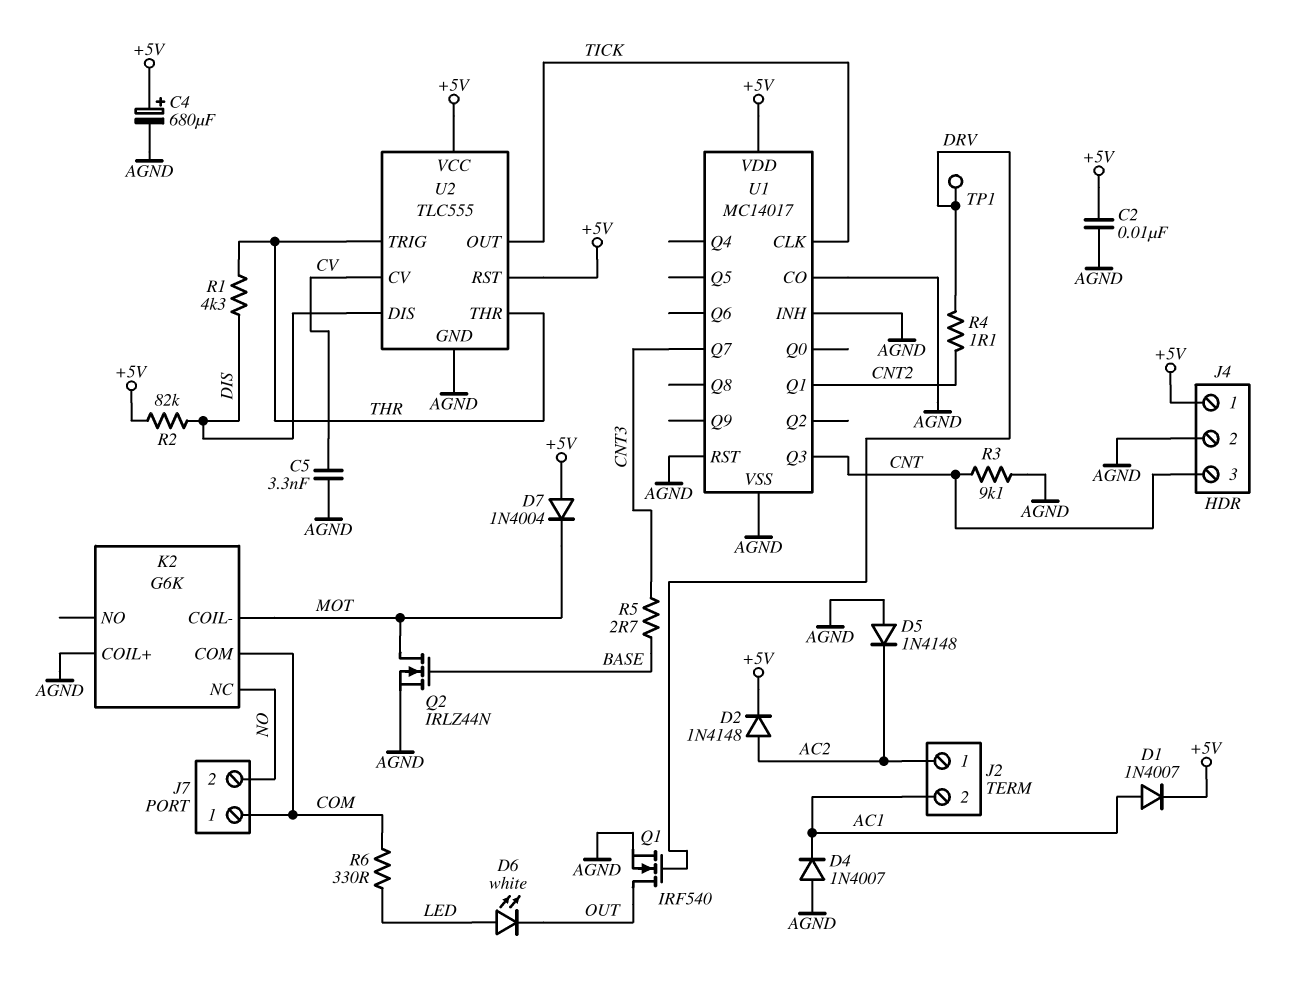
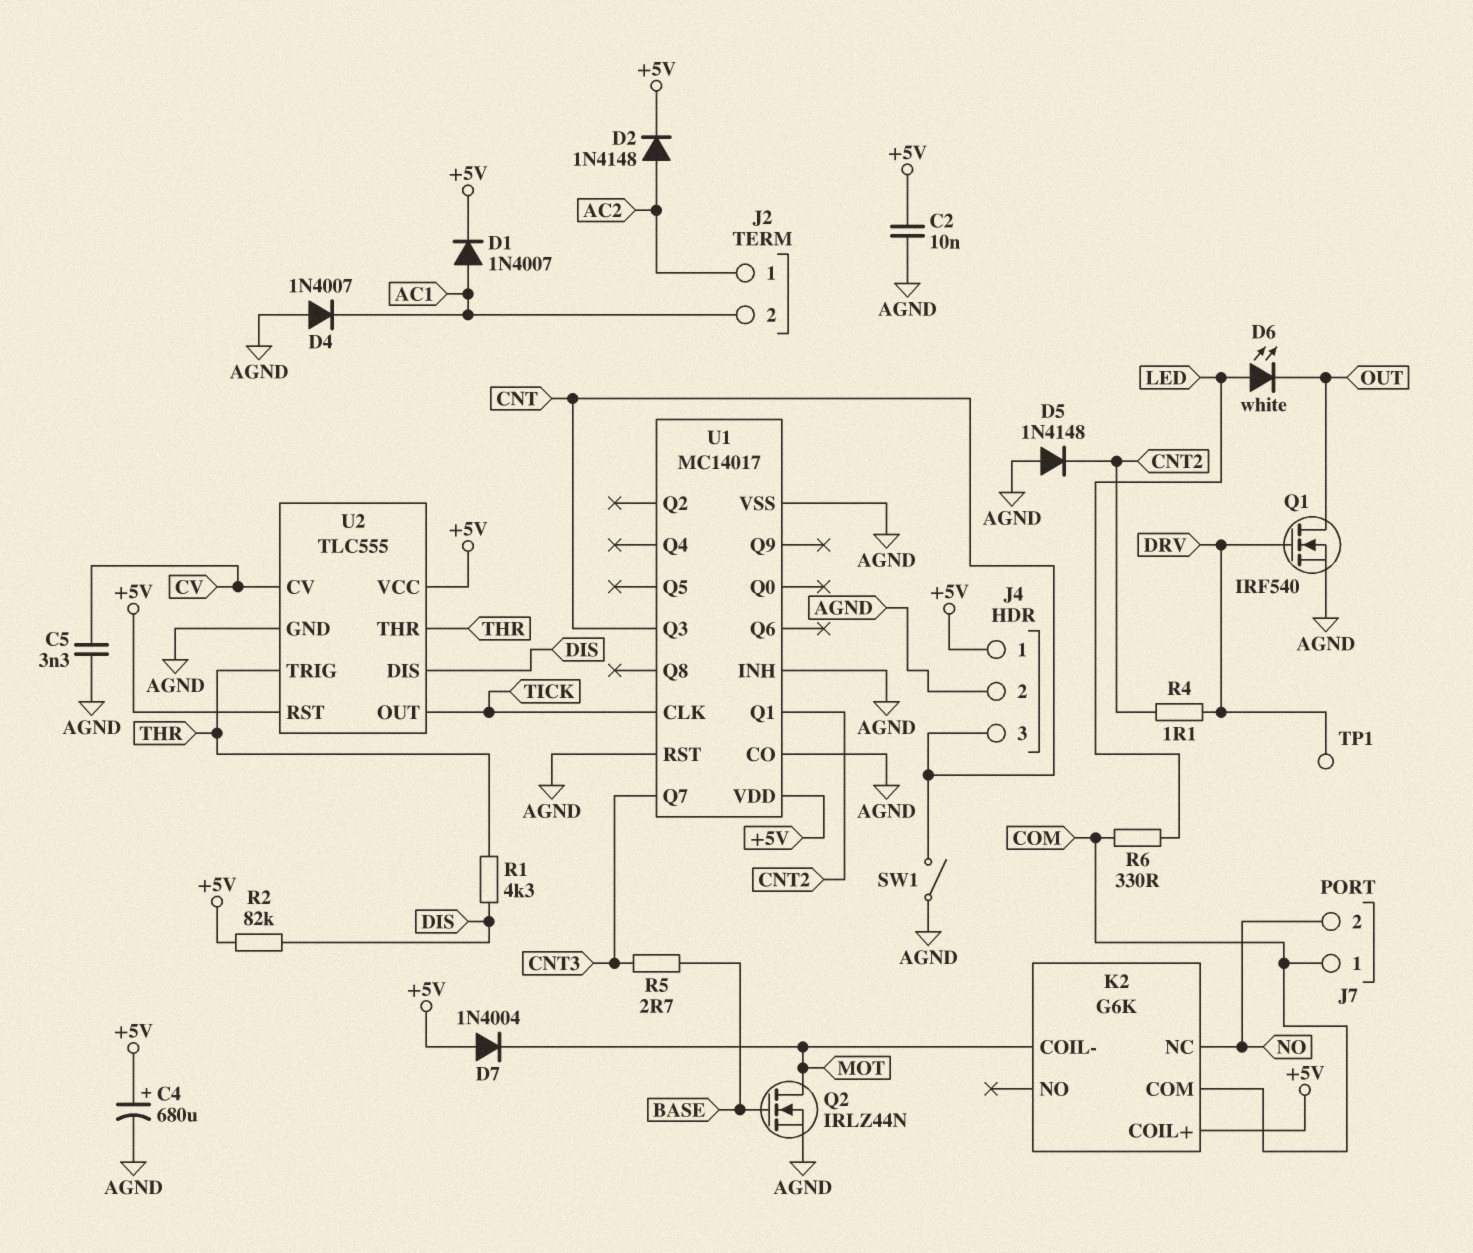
D5: diode 1N4148 (A AGND, K AC2) -> diode 1N4148 (A AGND, K CNT2)
K2 pin COIL+: AGND -> +5V
R3: 9.1k (AGND, CNT) -> none
SW1: none -> switch (AGND, CNT)

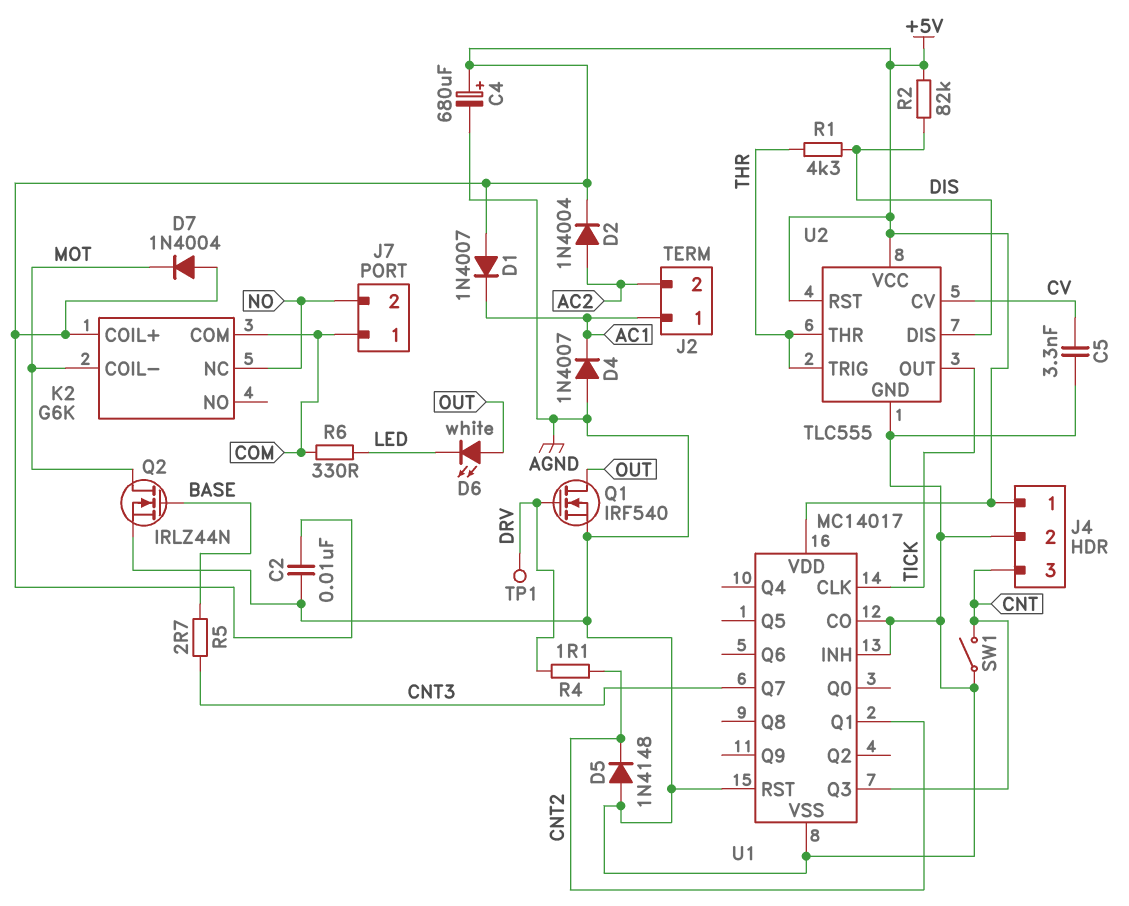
D1: diode 1N4007 (A AC1, K +5V) -> diode 1N4007 (A +5V, K AC1)
D2: diode 1N4148 (A AC2, K +5V) -> diode 1N4004 (A AC2, K +5V)
D6: LED white (A LED, K OUT) -> LED white (A OUT, K LED)
J2 pin 1: AC2 -> AC1
J2 pin 2: AC1 -> AC2

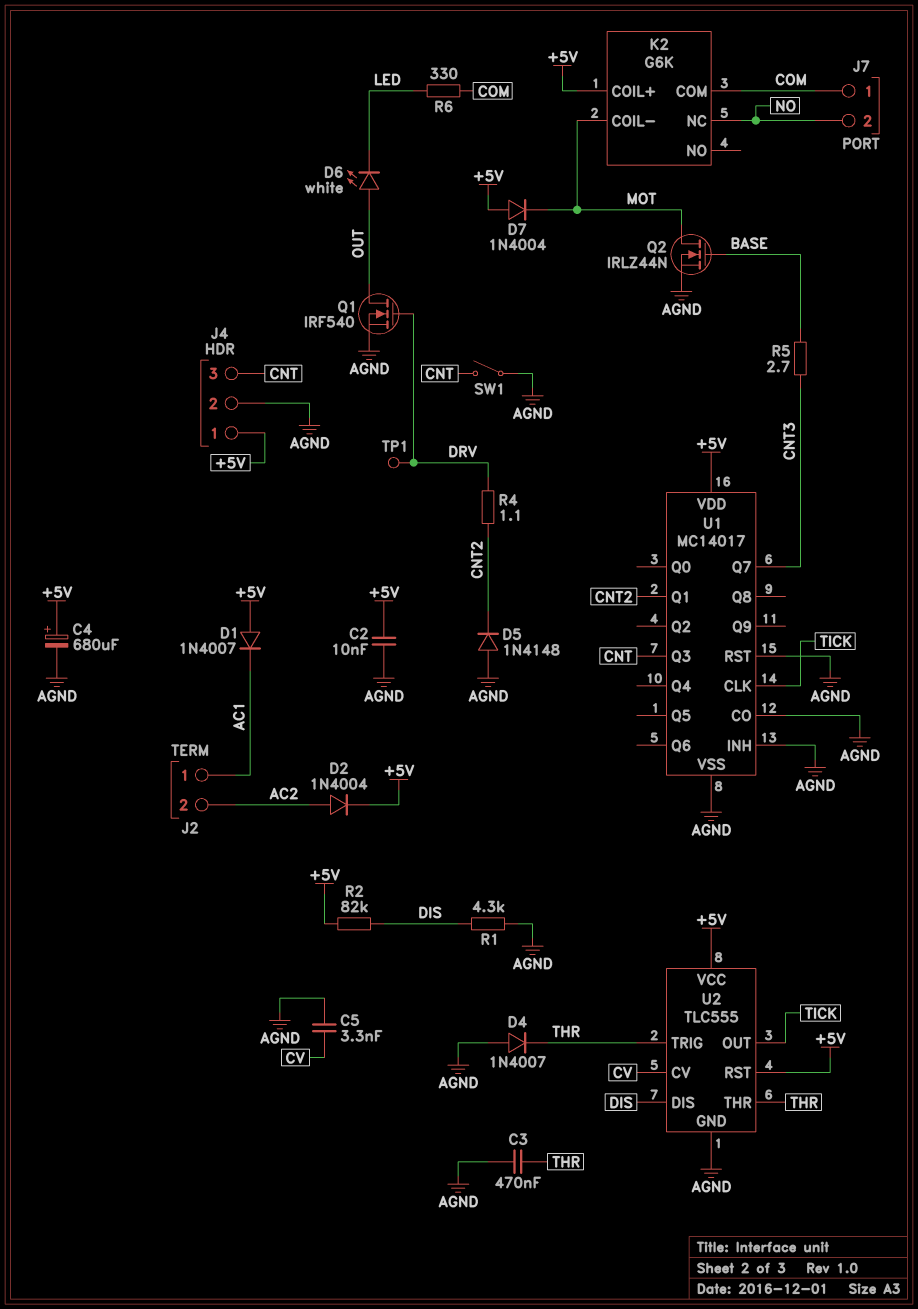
C3: none -> 470nF (AGND, THR)
D4: diode 1N4007 (A AGND, K AC1) -> diode 1N4007 (A AGND, K THR)
R1: 4.3k (DIS, THR) -> 4.3k (AGND, DIS)

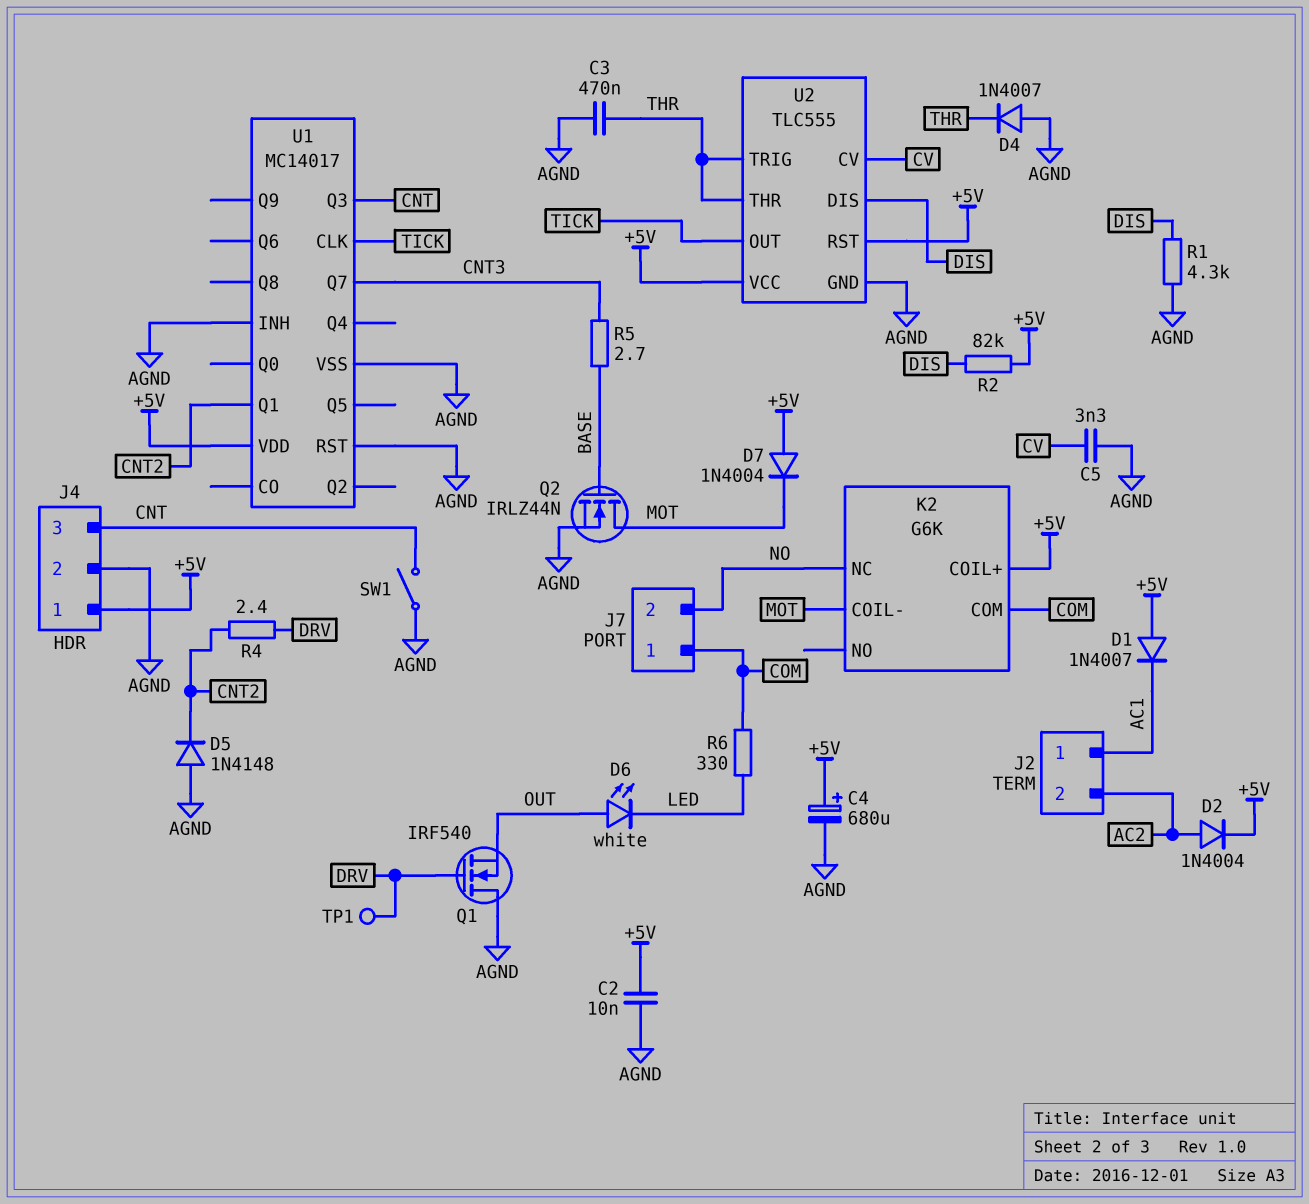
Q1: NMOS IRF540 (G DRV, D OUT, S AGND) -> NMOS IRF540 (G DRV, D AGND, S OUT)
R4: 1.1 (CNT2, DRV) -> 2.4 (CNT2, DRV)
U1 pin CO: AGND -> none

